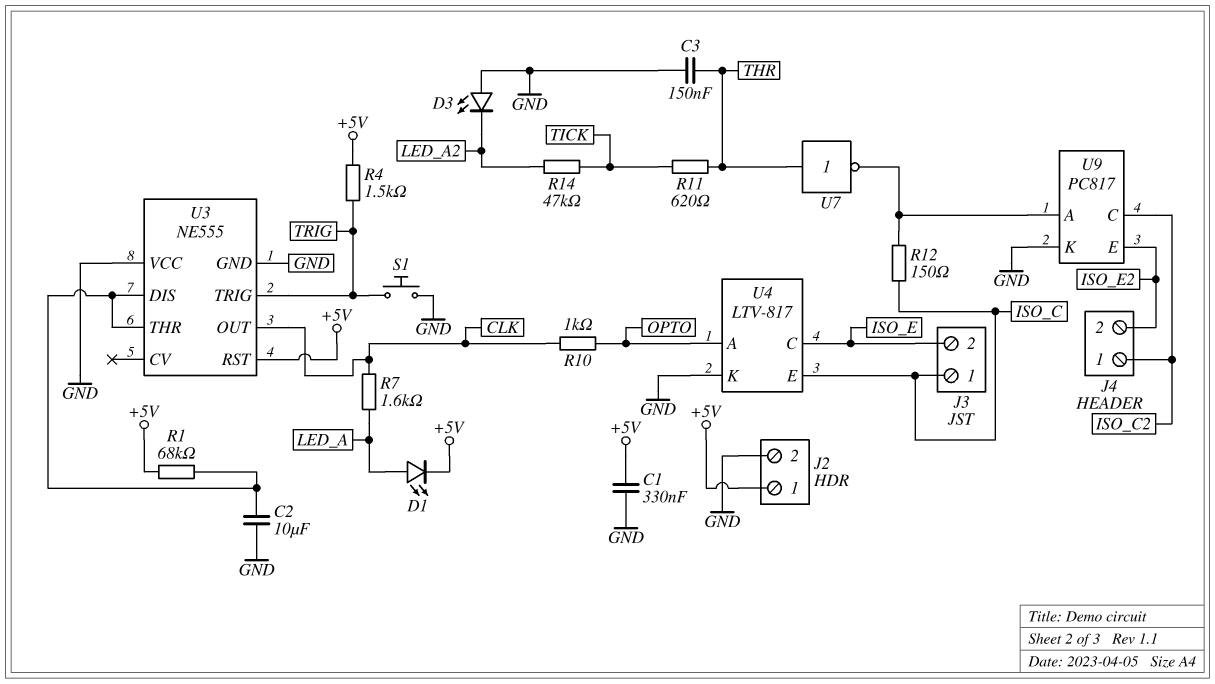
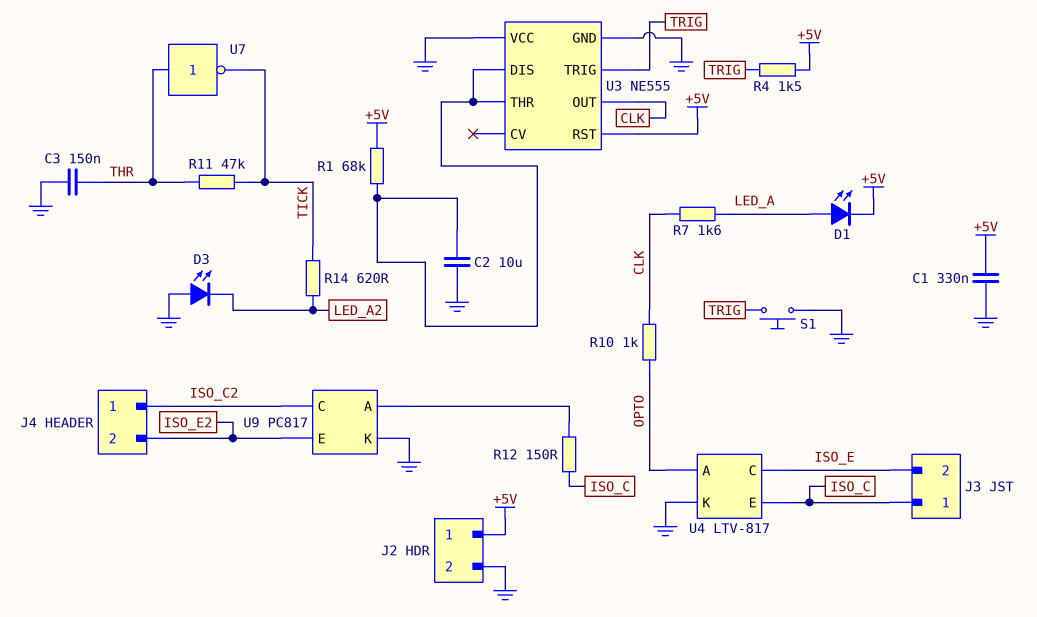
R11: 620 (THR, TICK) -> 47k (THR, TICK)
R14: 47k (LED_A2, TICK) -> 620 (LED_A2, TICK)
U7: NOT (in THR, out U9/A) -> NOT (in THR, out TICK)

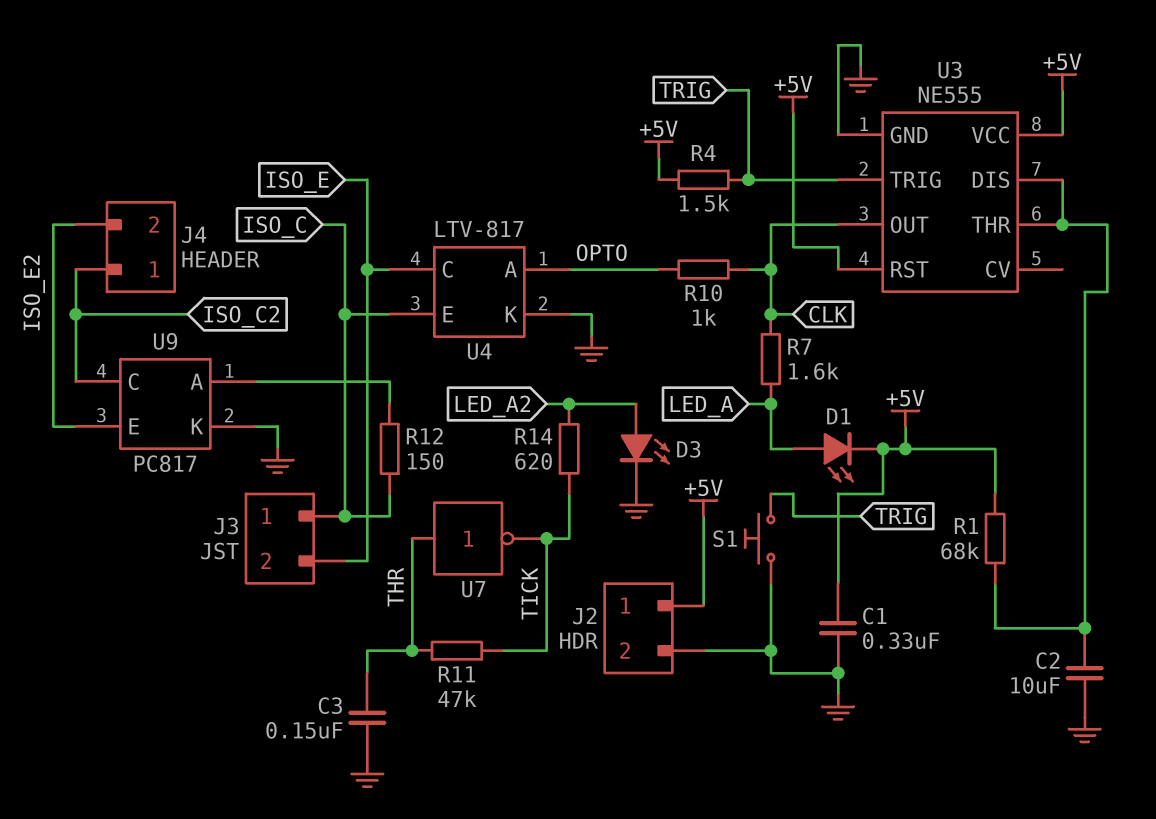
D3: LED (A GND, K LED_A2) -> LED (A LED_A2, K GND)
U3 pin VCC: GND -> +5V

